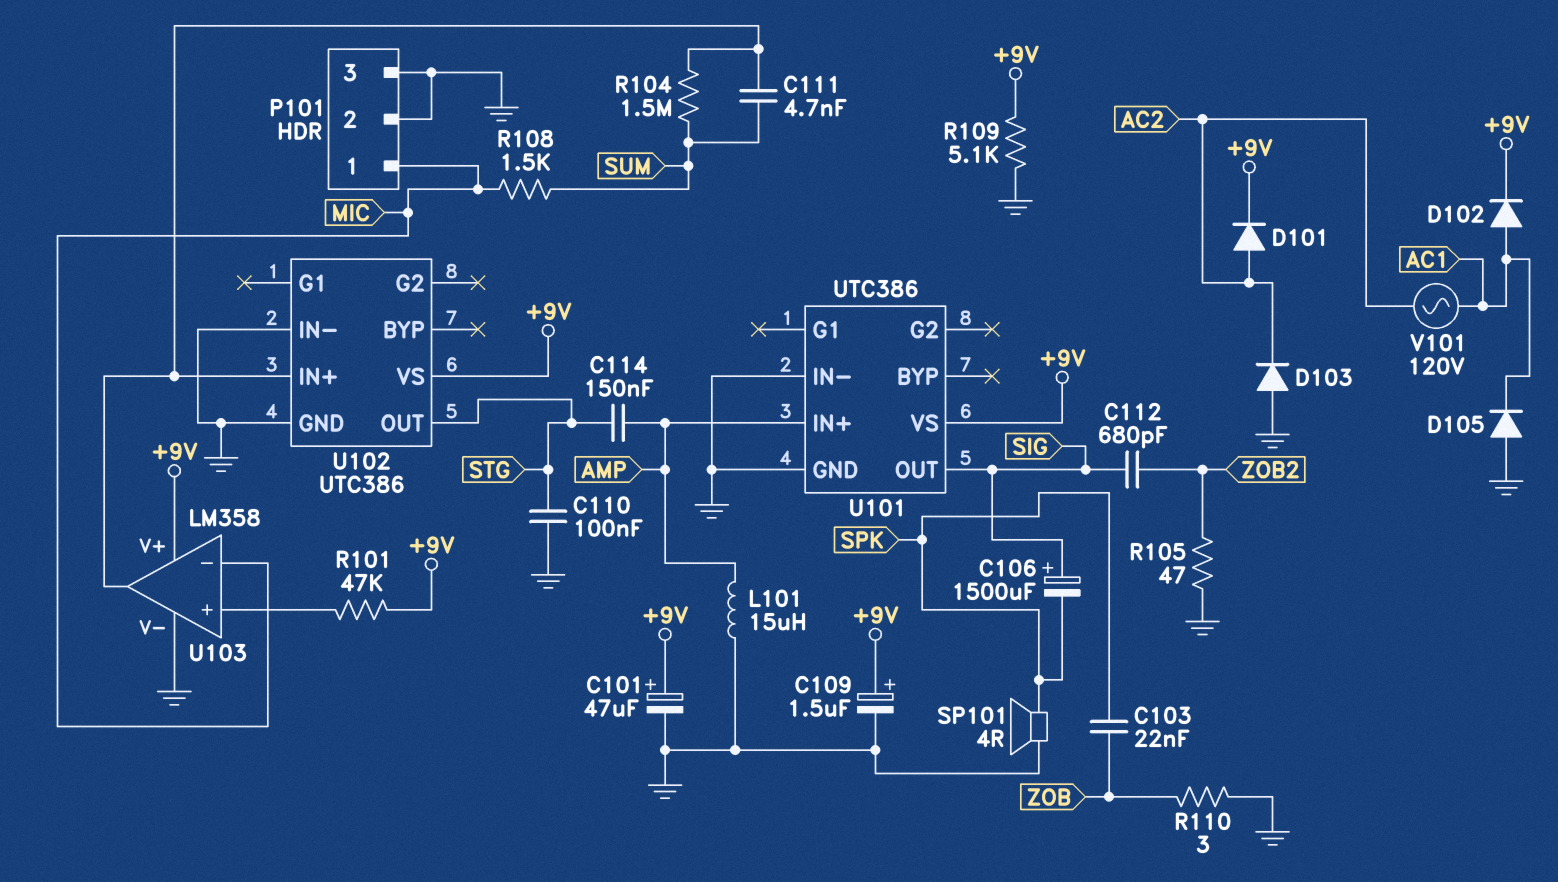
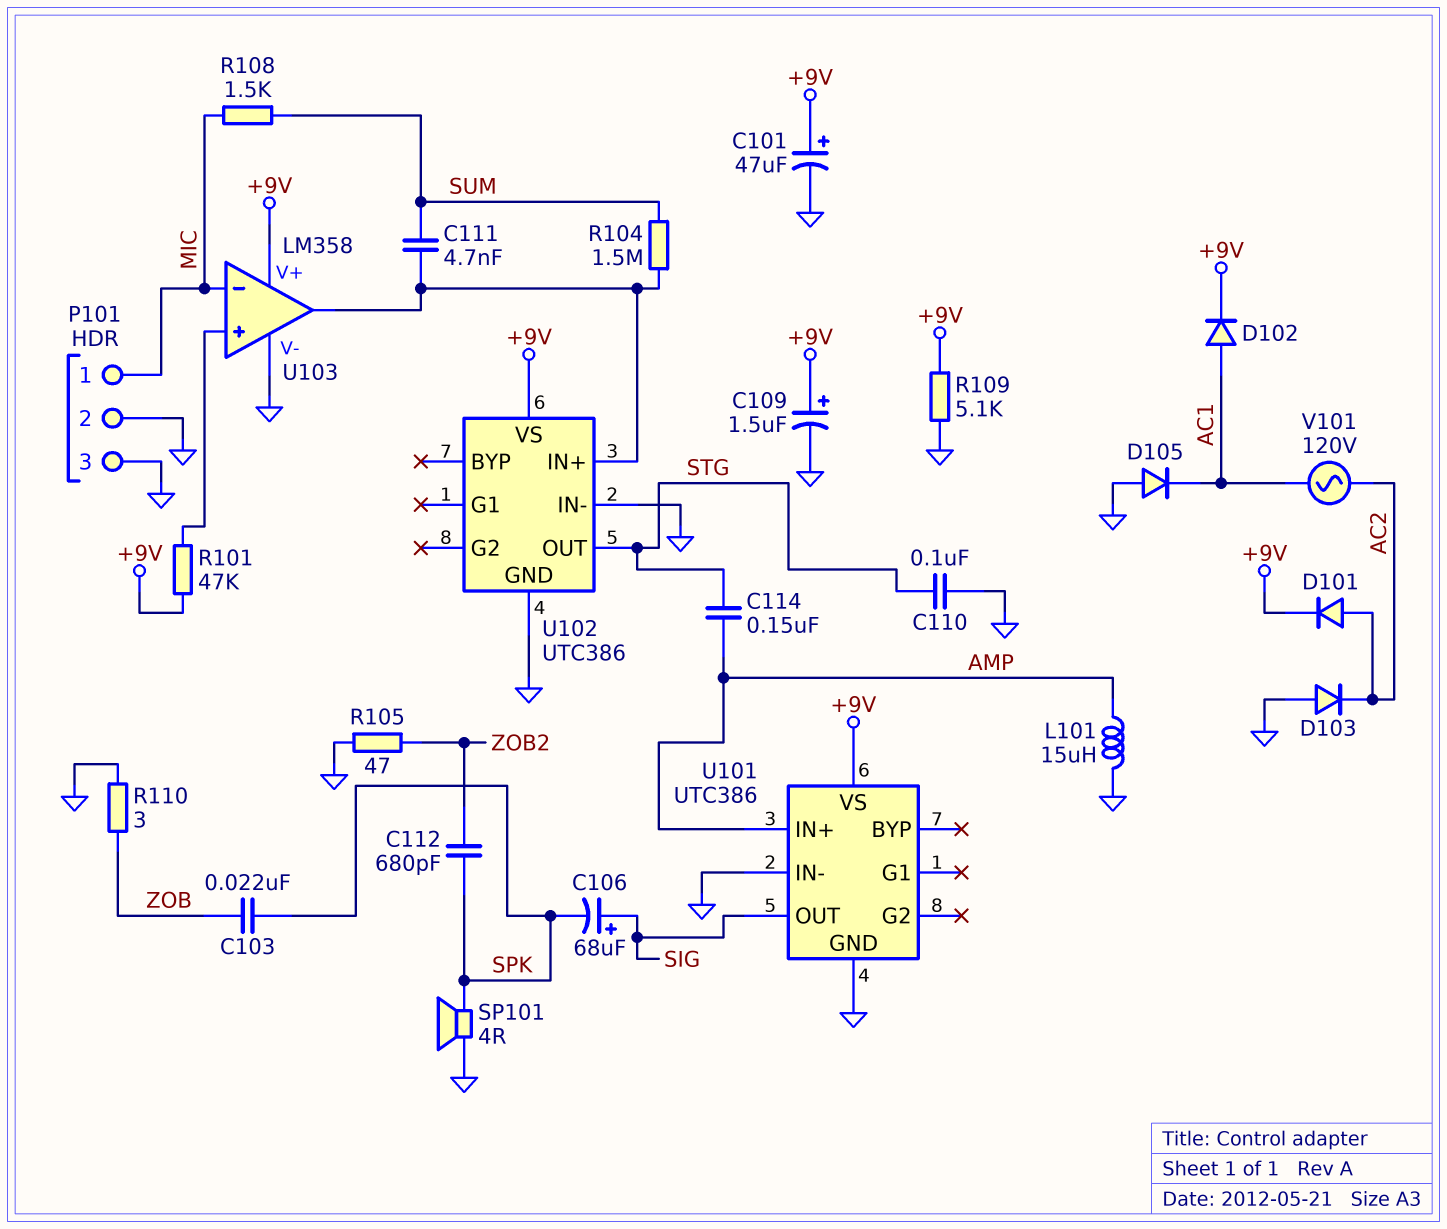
C106: 1500uF (plus SIG, minus SPK) -> 68uF (plus SIG, minus SPK)
C112: 680pF (SIG, ZOB2) -> 680pF (SPK, ZOB2)

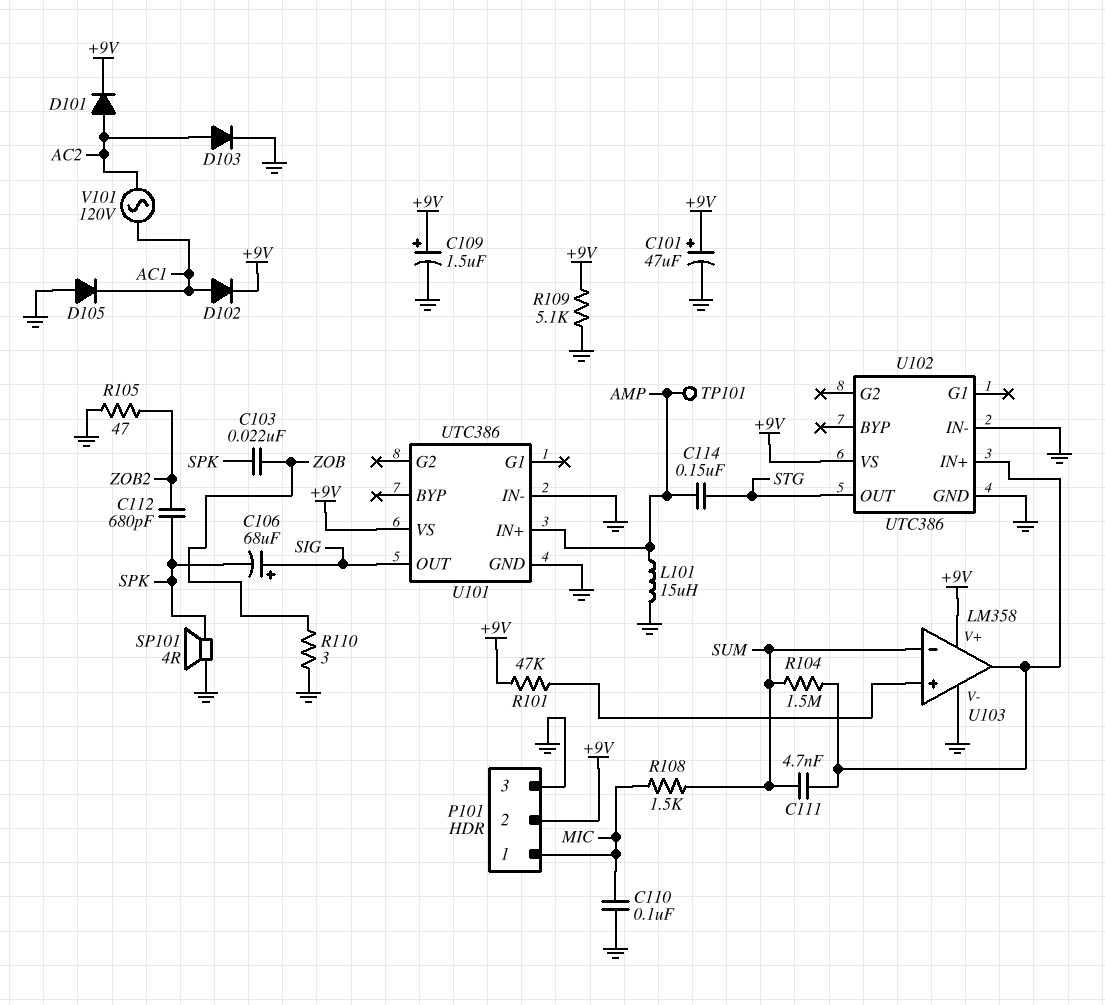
C110: 100nF (GND, STG) -> 100nF (GND, MIC)
D103: diode (A GND, K AC2) -> diode (A AC2, K GND)
P101 pin 2: GND -> +9V
TP101: none -> test point (AMP)
U103 pin in-: MIC -> SUM

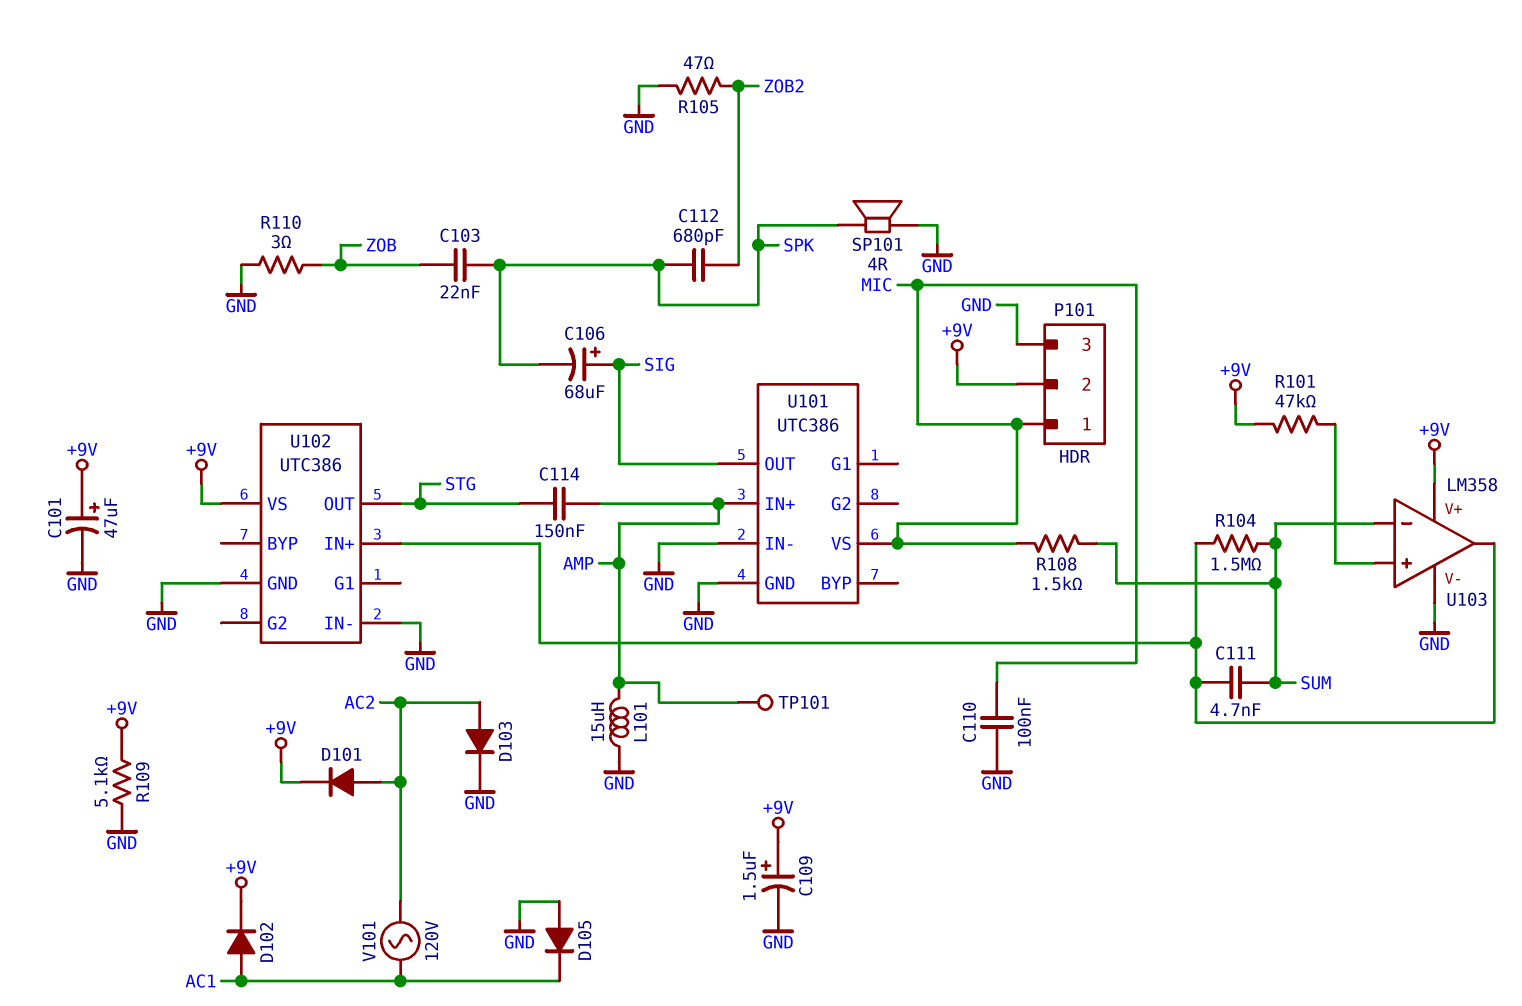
U101 pin VS: +9V -> MIC

